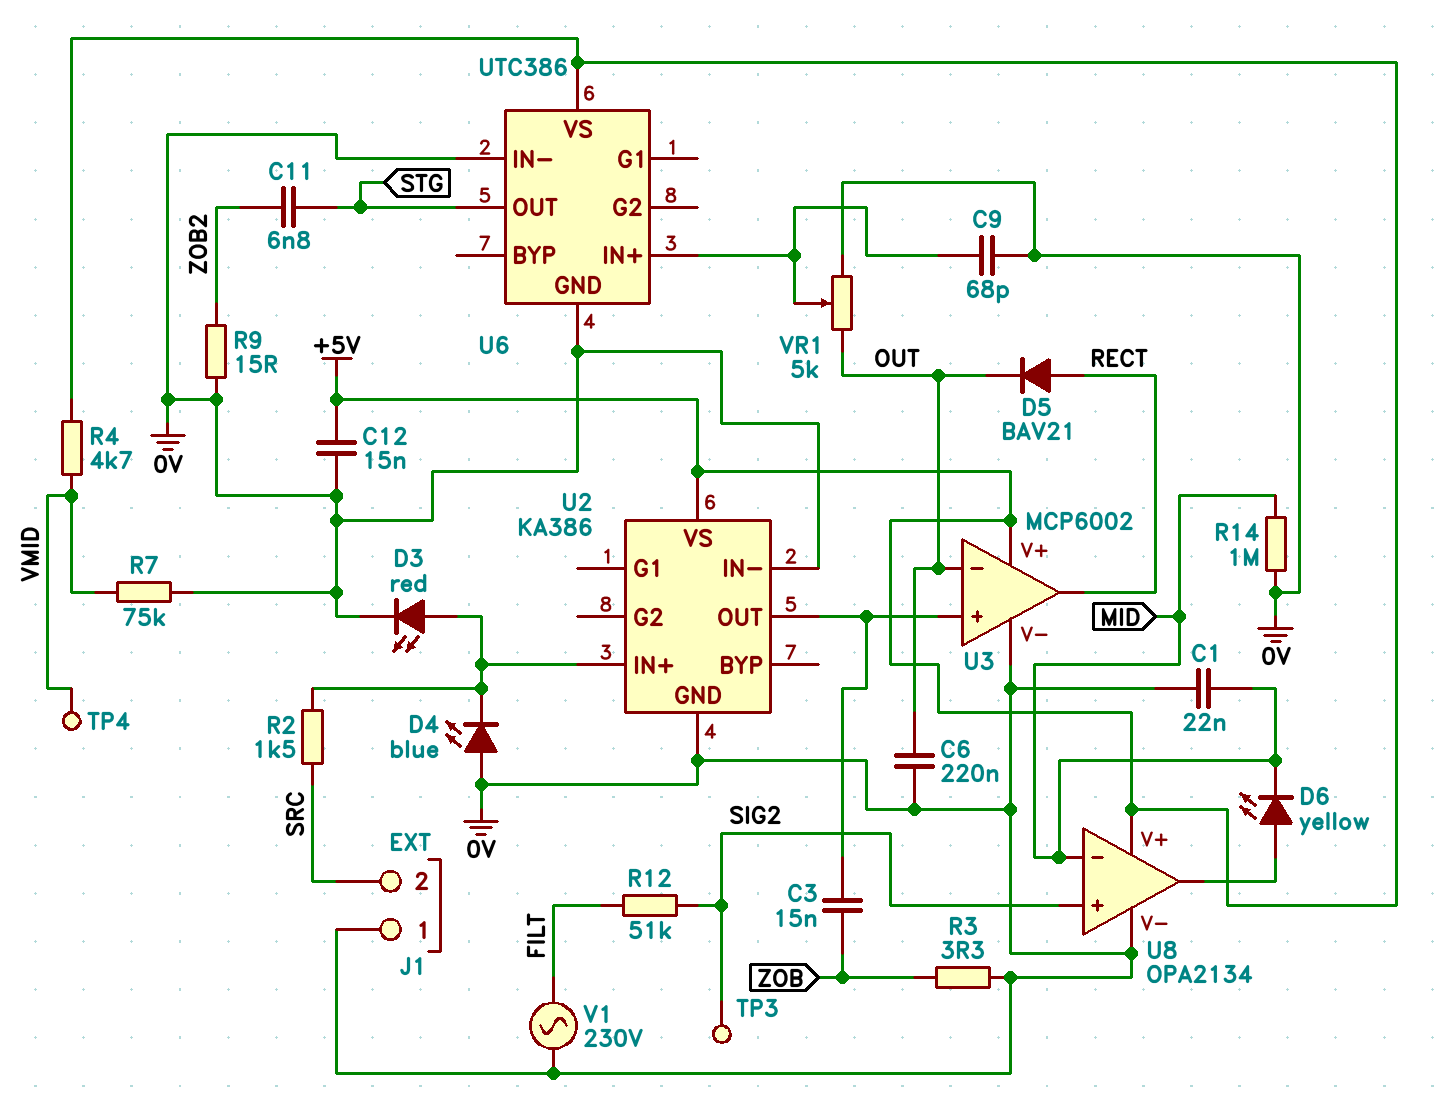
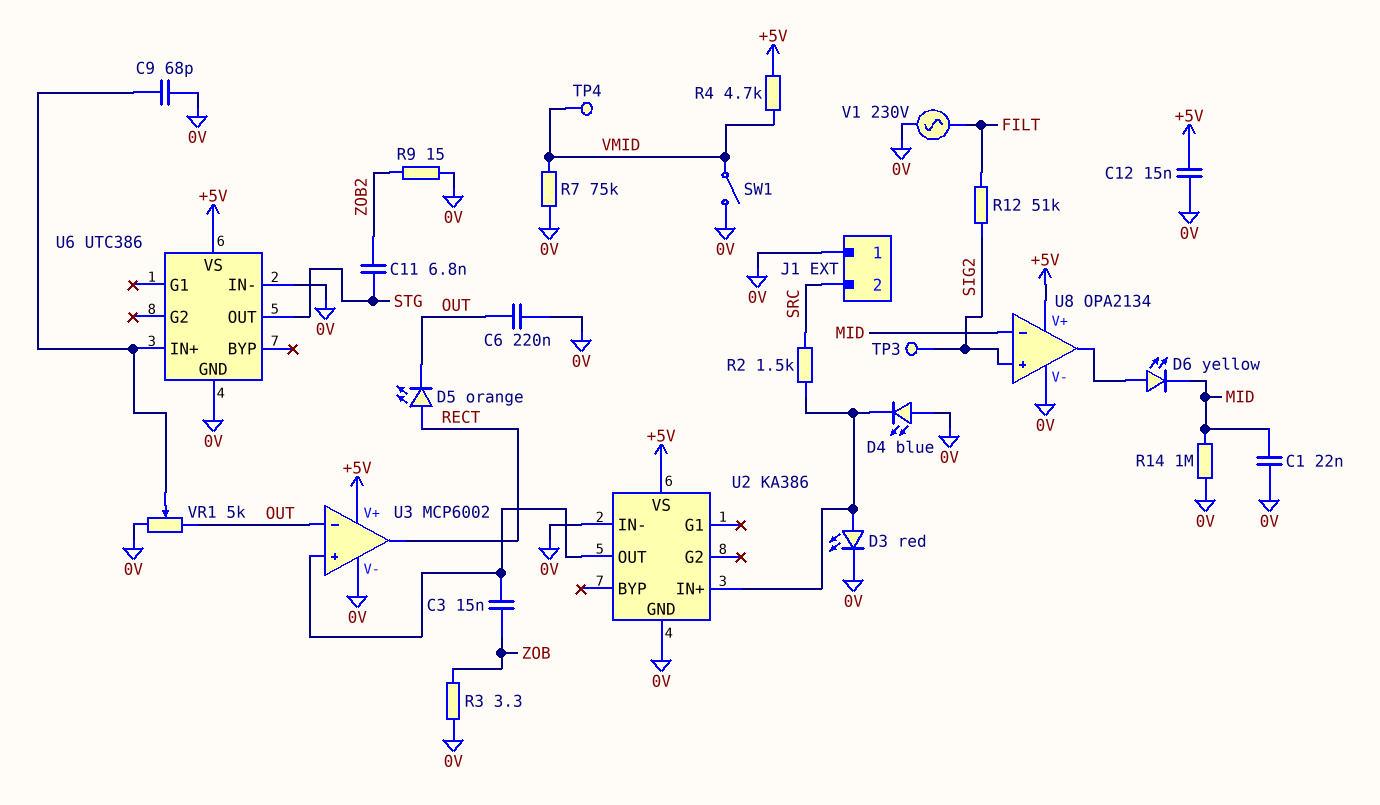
D5: diode BAV21 (A RECT, K OUT) -> LED orange (A RECT, K OUT)
SW1: none -> switch (0V, VMID)

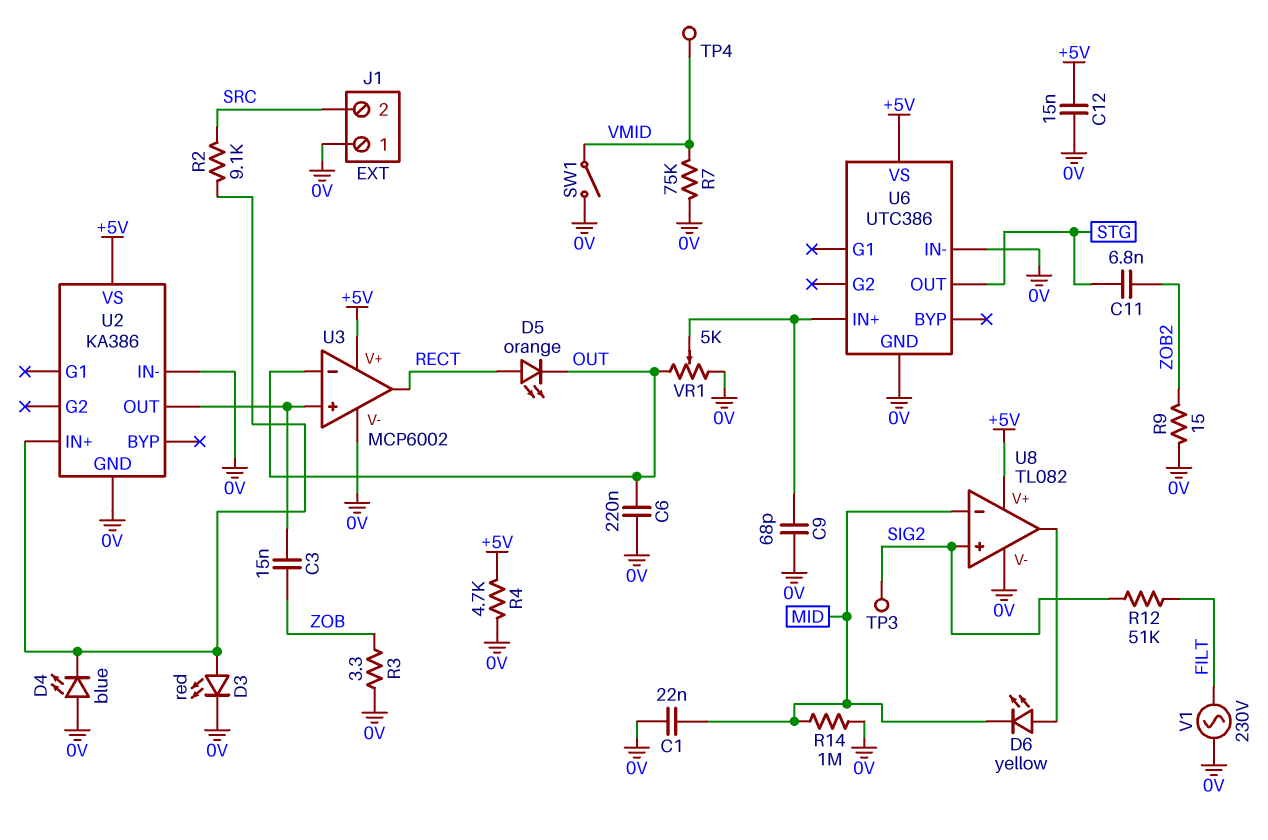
R2: 1.5k (SRC, U2/IN+) -> 9.1k (SRC, U2/IN+)
R4: 4.7k (+5V, VMID) -> 4.7k (+5V, 0V)
U8: OPA2134 -> TL082

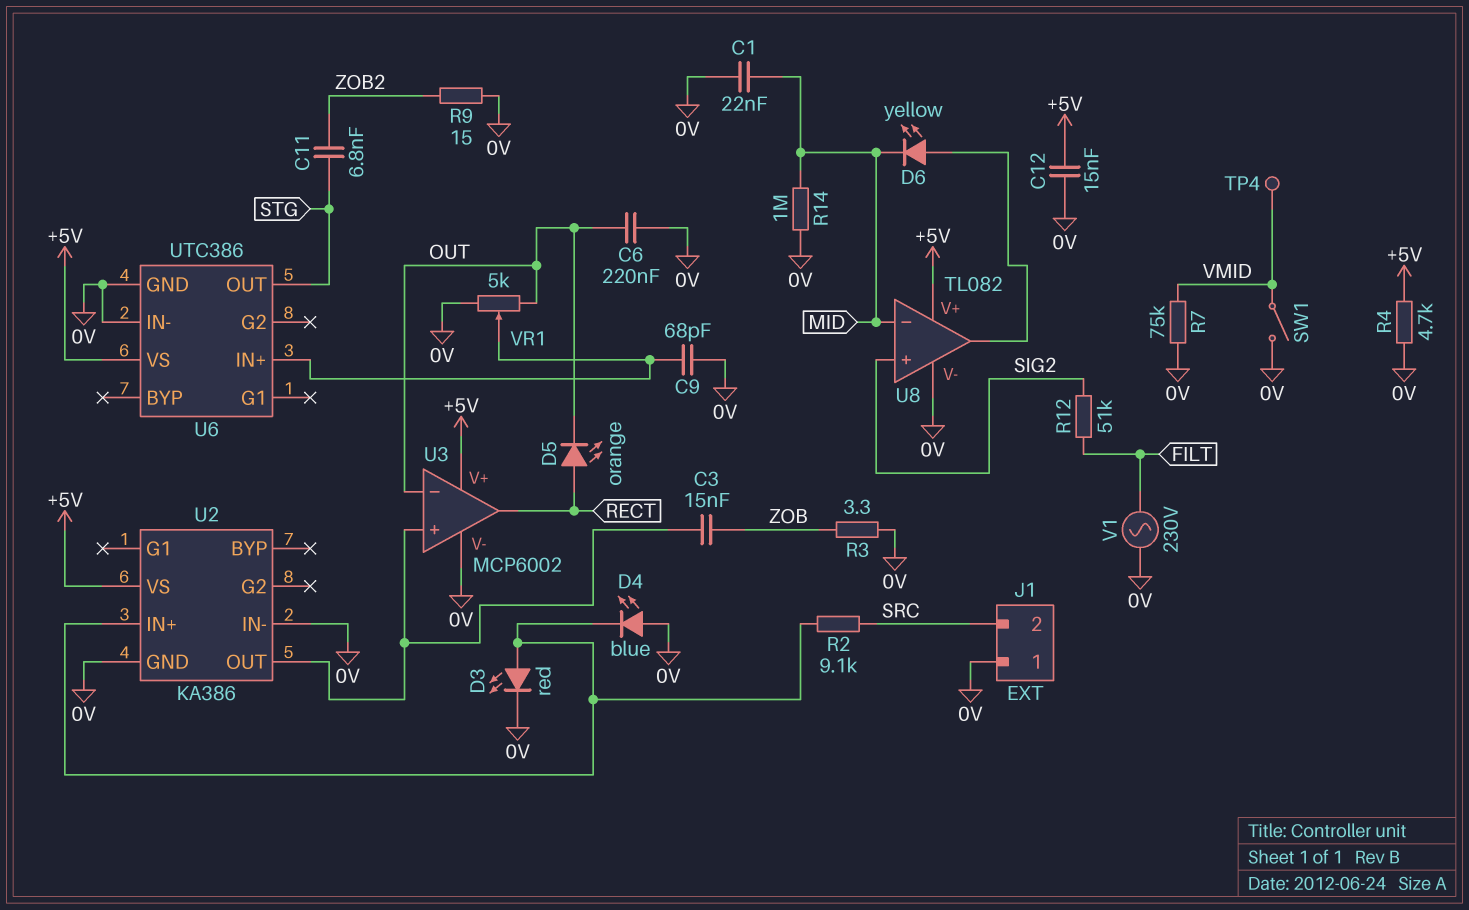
TP3: test point (SIG2) -> none

